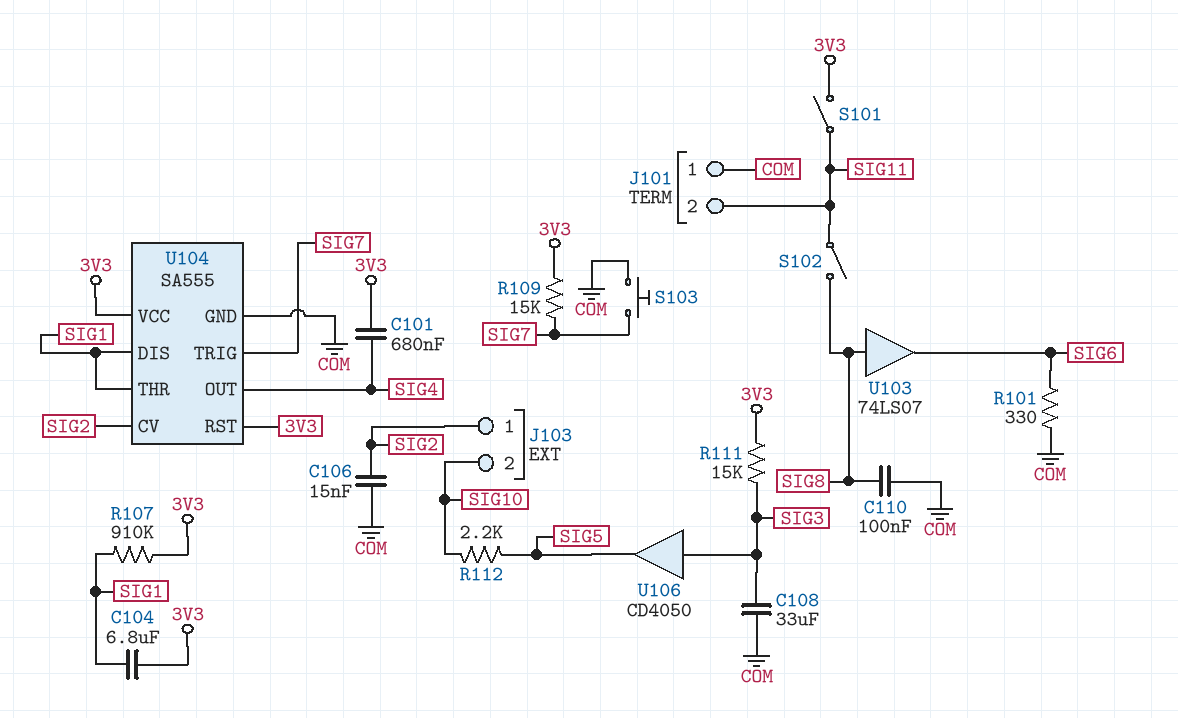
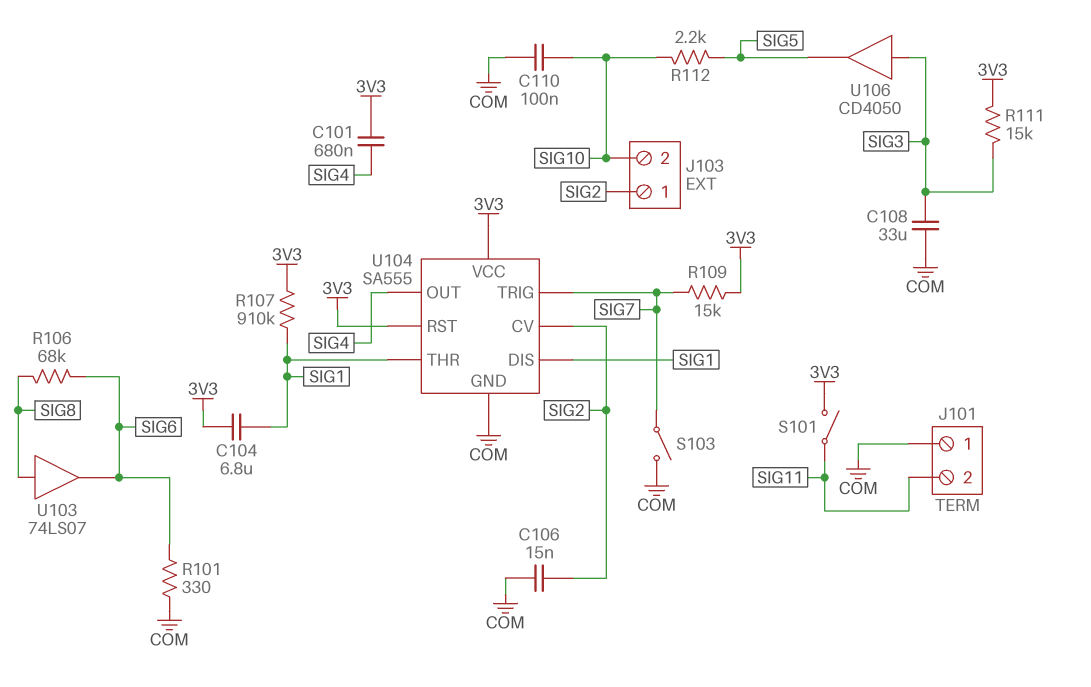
C110: 100nF (COM, SIG8) -> 100nF (COM, SIG10)
R106: none -> 68k (SIG6, SIG8)
S102: switch (SIG8, SIG11) -> none
S103: button (COM, SIG7) -> switch (COM, SIG7)

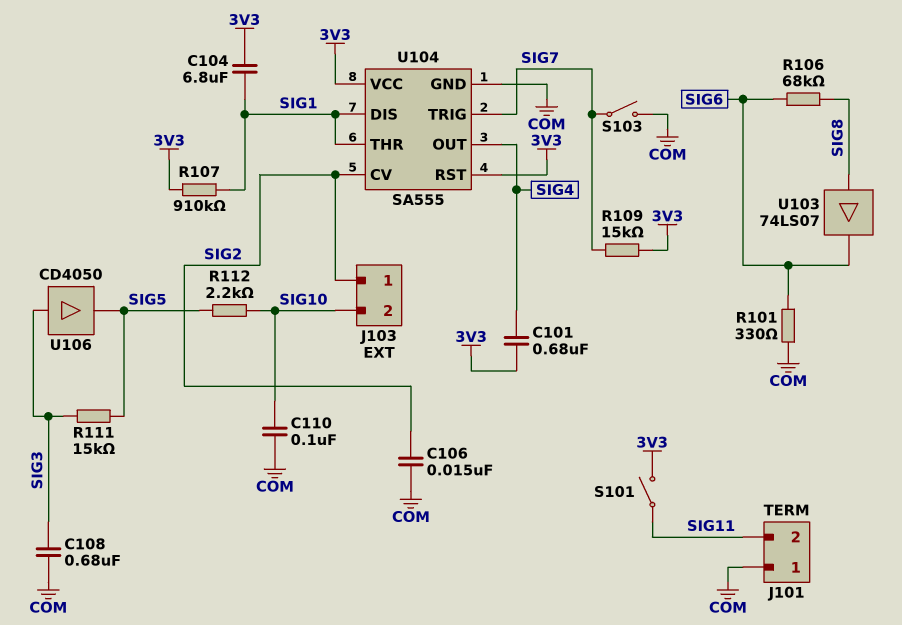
C108: 33uF (COM, SIG3) -> 680nF (COM, SIG3)
R111: 15k (3V3, SIG3) -> 15k (SIG3, SIG5)

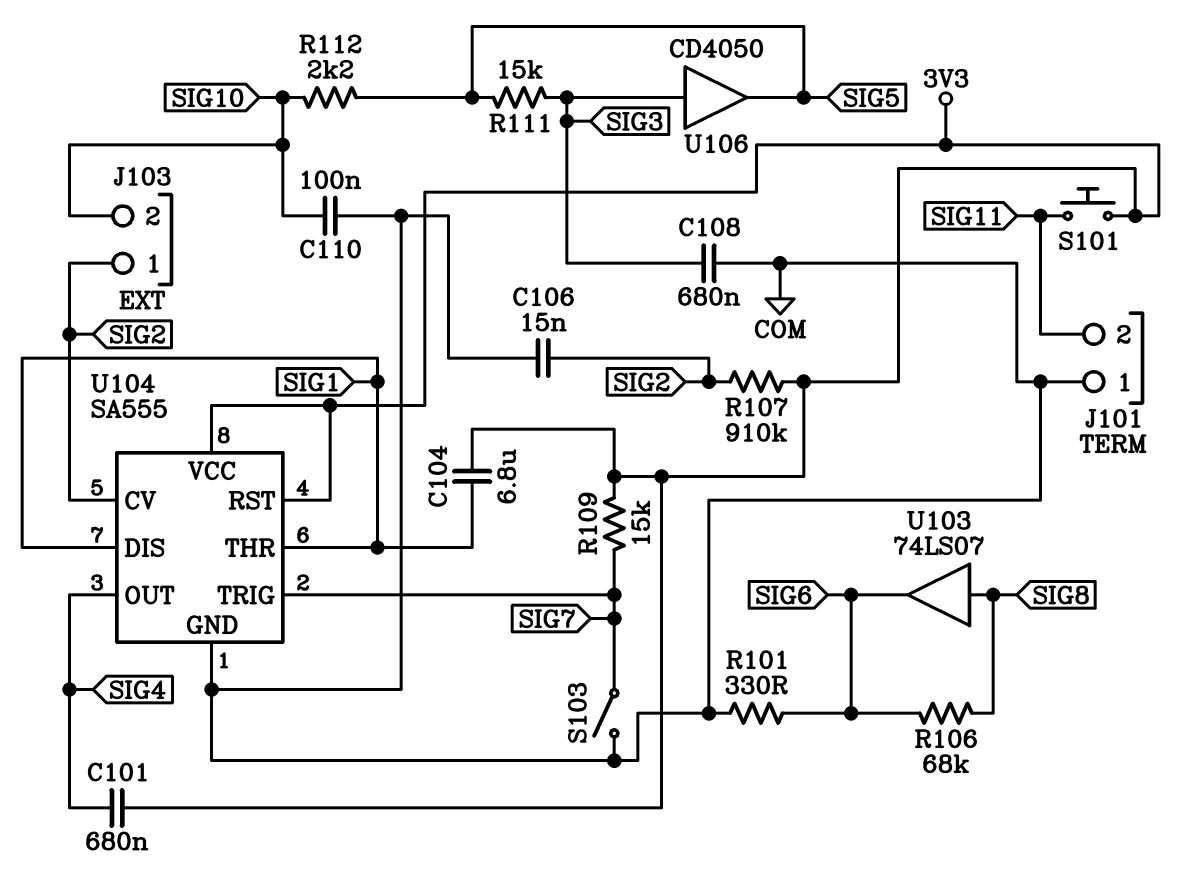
R107: 910k (3V3, SIG1) -> 910k (3V3, SIG2)
S101: switch (3V3, SIG11) -> button (3V3, SIG11)

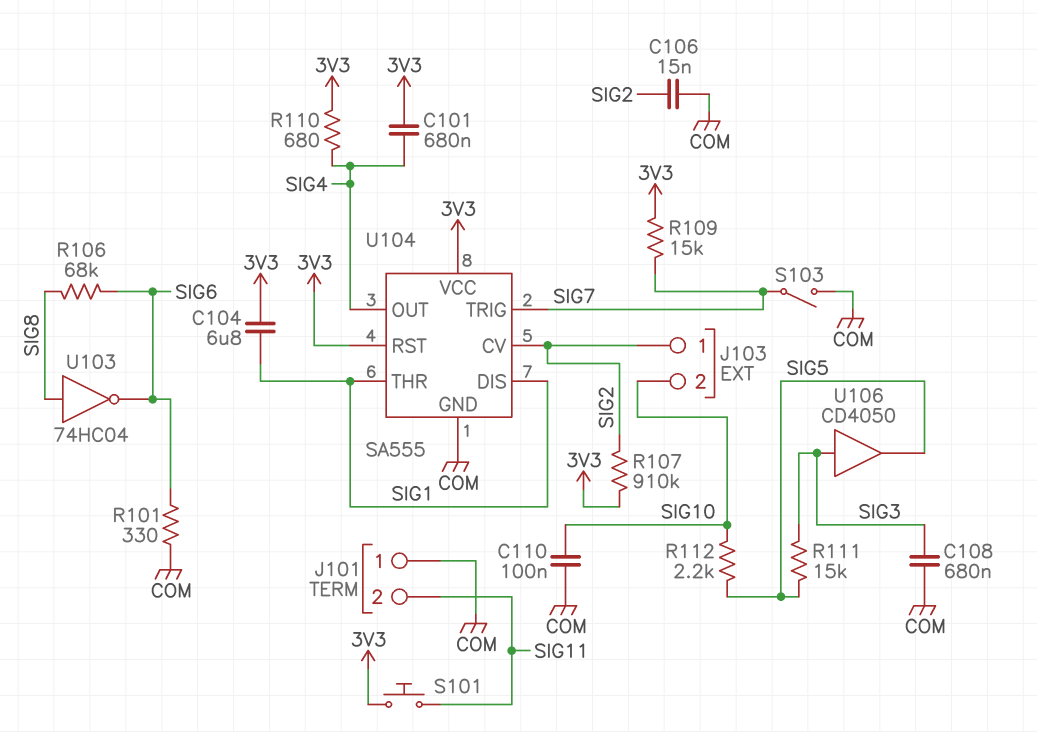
R110: none -> 680 (3V3, SIG4)
U103: buffer 74LS07 (in SIG8, out SIG6) -> NOT 74HC04 (in SIG8, out SIG6)

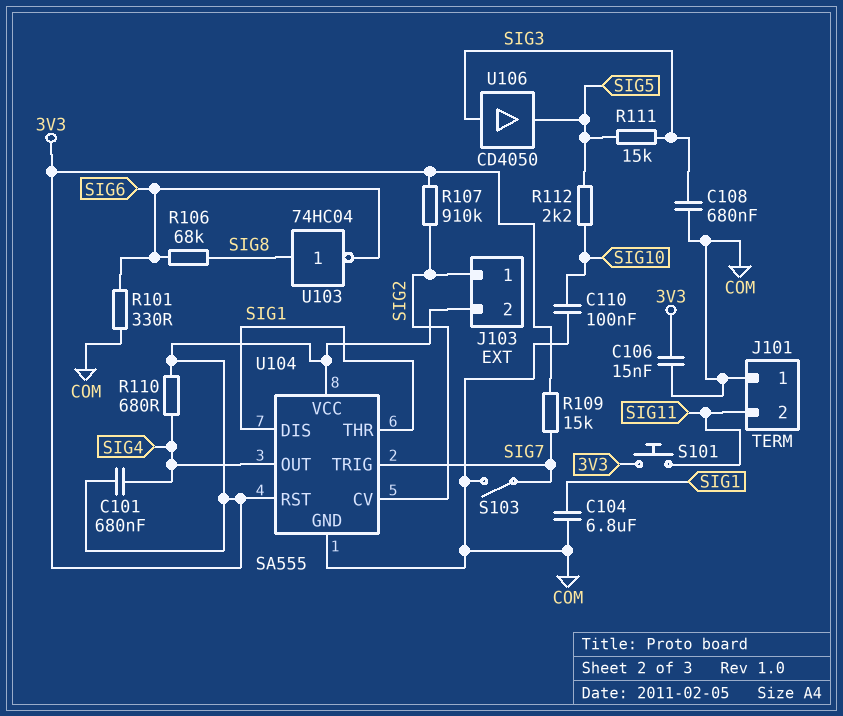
C104: 6.8uF (3V3, SIG1) -> 6.8uF (COM, SIG1)
C106: 15nF (COM, SIG2) -> 15nF (3V3, COM)
J103 pin 2: SIG10 -> 3V3

